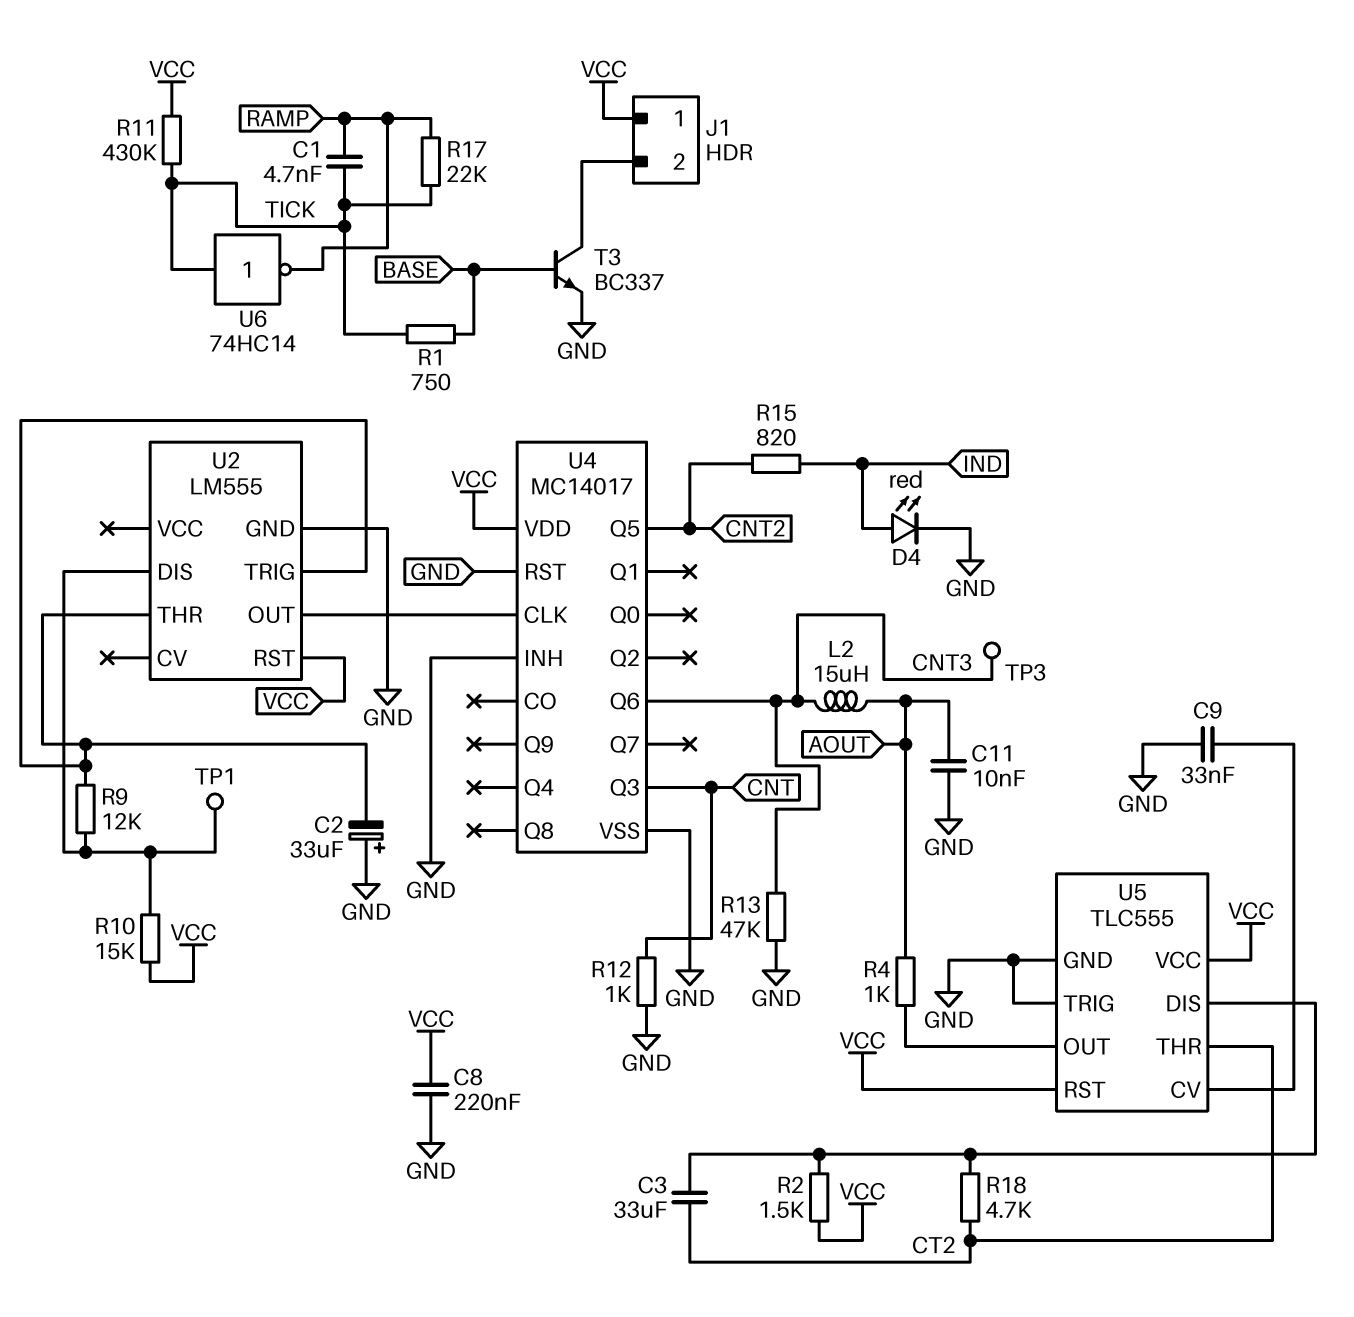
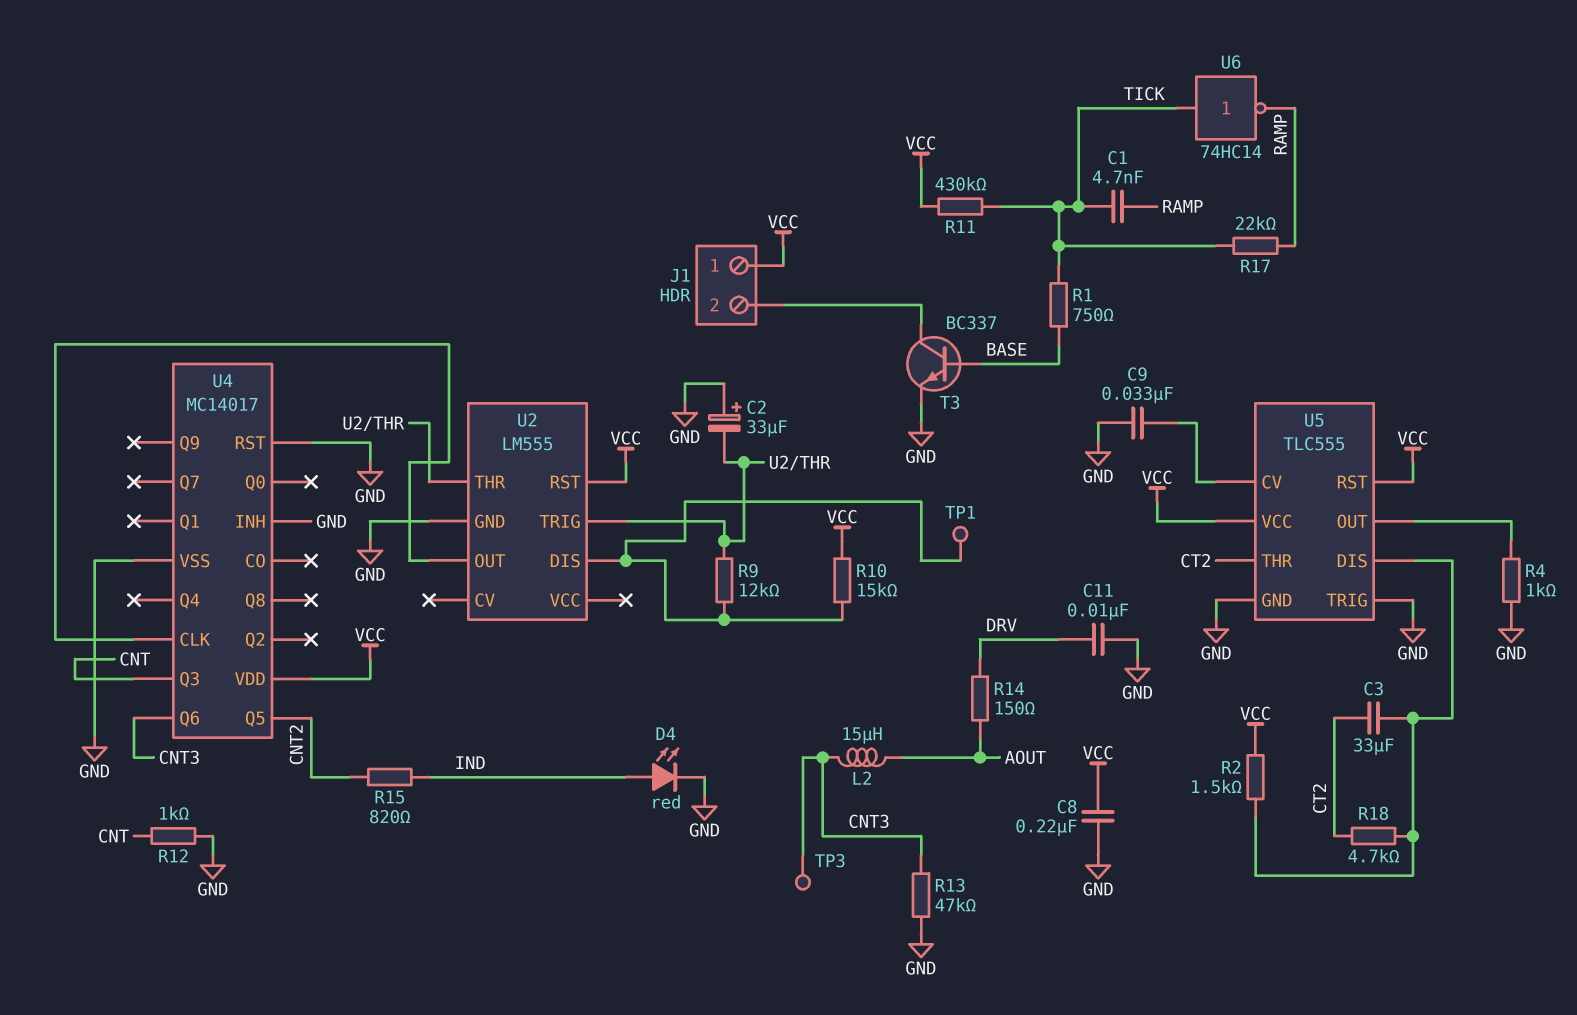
C11: 10nF (AOUT, GND) -> 10nF (DRV, GND)
R4: 1k (AOUT, U5/OUT) -> 1k (GND, U5/OUT)
R14: none -> 150 (AOUT, DRV)

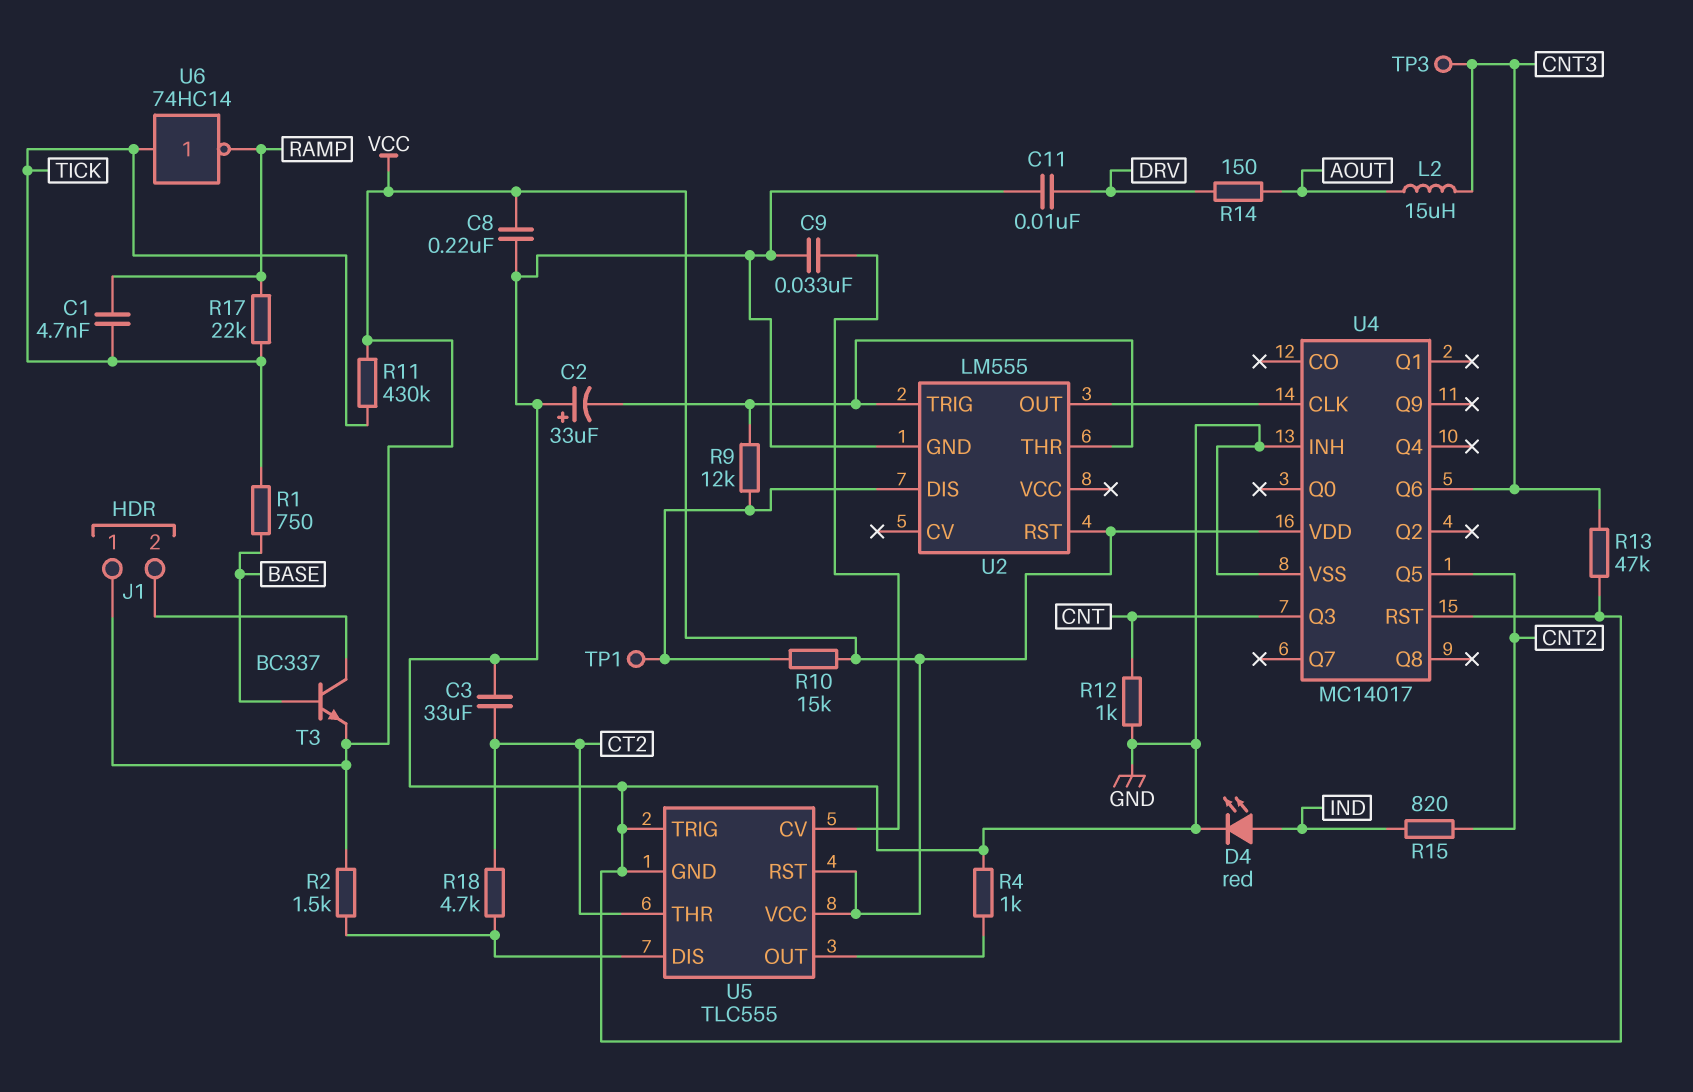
C3: 33uF (CT2, U5/DIS) -> 33uF (CT2, GND)
T3: NPN BC337 (B BASE, C J1/2, E GND) -> NPN BC337 (B BASE, C J1/2, E VCC)

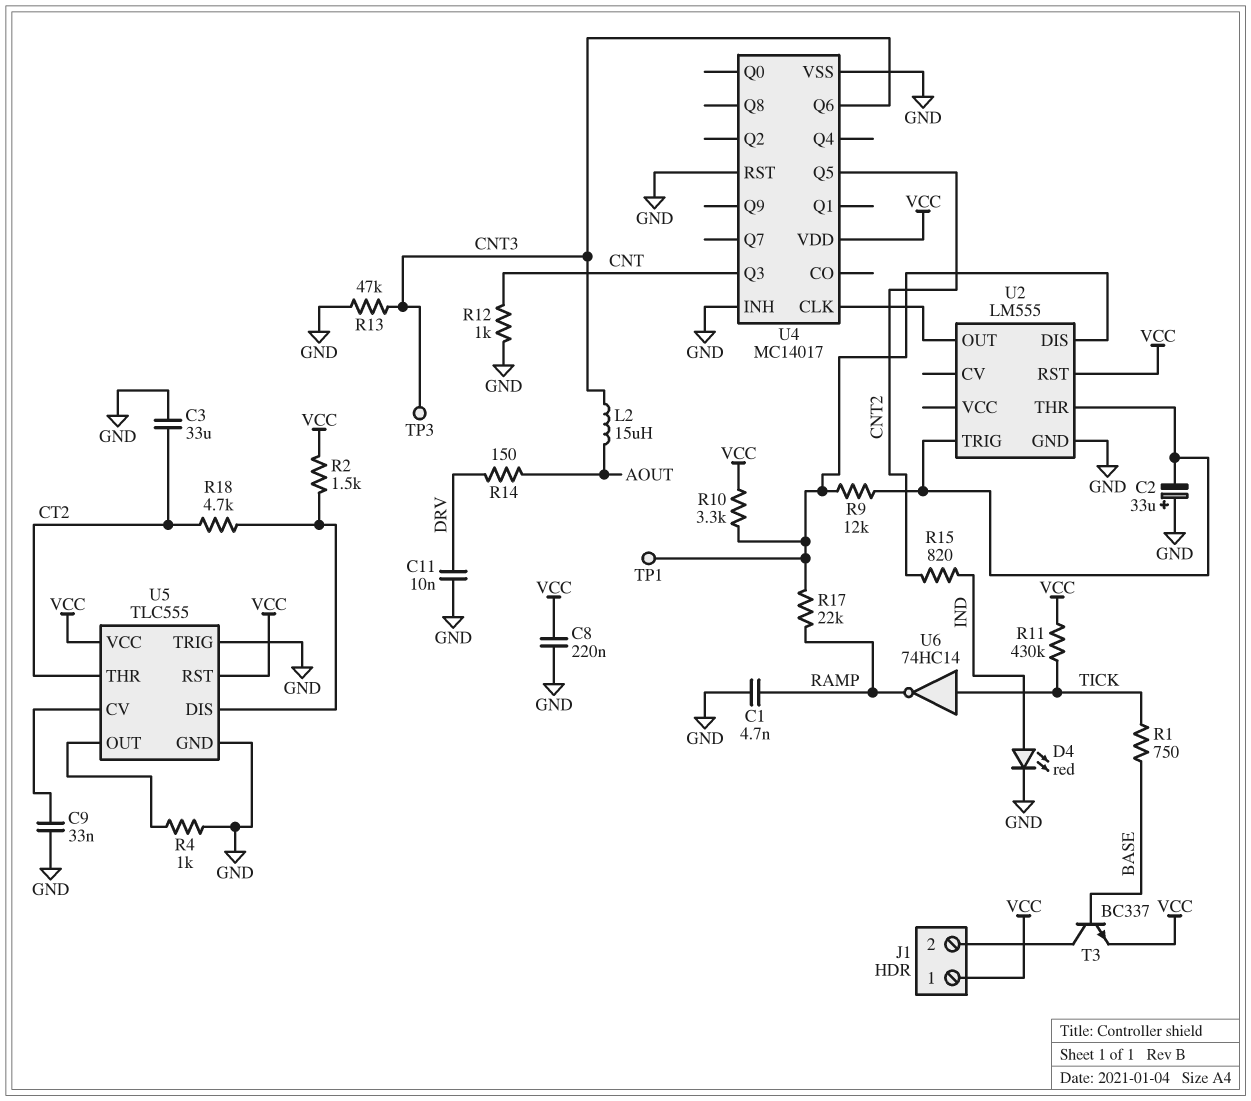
C1: 4.7nF (RAMP, TICK) -> 4.7nF (GND, RAMP)
R10: 15k (U2/DIS, VCC) -> 3.3k (U2/DIS, VCC)
R17: 22k (RAMP, TICK) -> 22k (RAMP, U2/DIS)

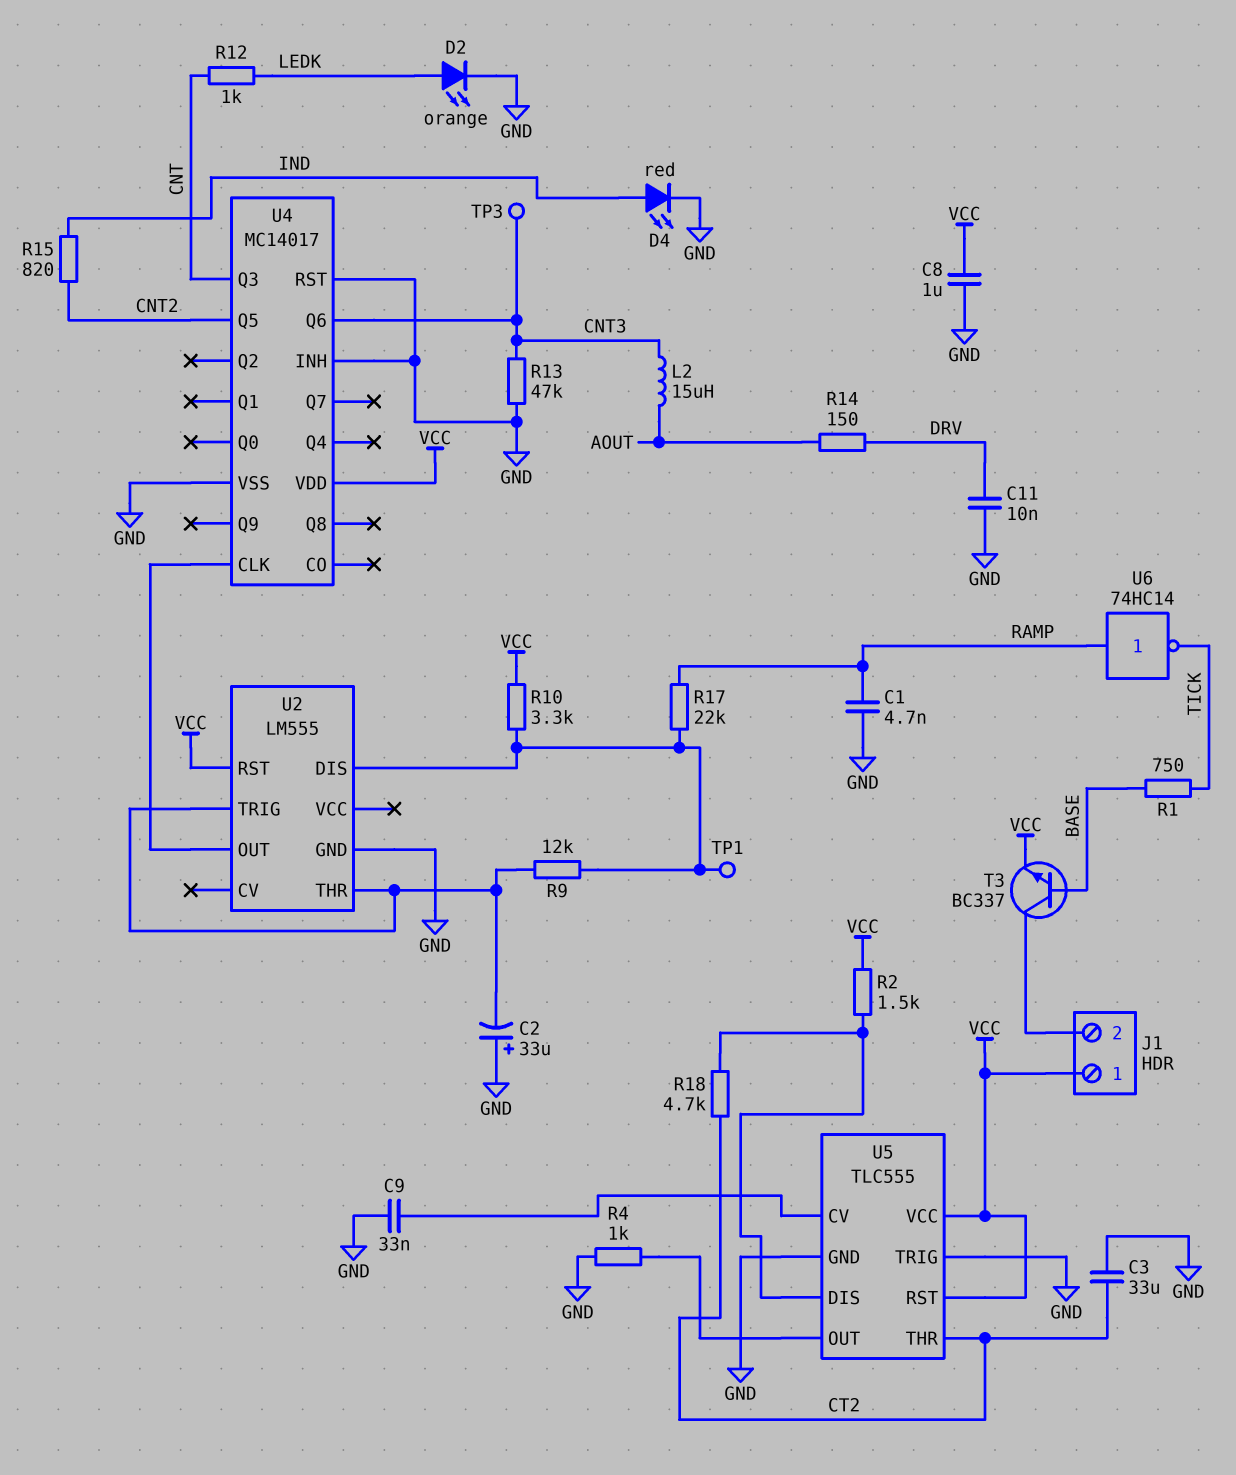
C8: 220nF (GND, VCC) -> 1uF (GND, VCC)
D2: none -> LED orange (A LEDK, K GND)
R11: 430k (TICK, VCC) -> none
R12: 1k (CNT, GND) -> 1k (CNT, LEDK)
U6: NOT 74HC14 (in TICK, out RAMP) -> NOT 74HC14 (in RAMP, out TICK)

